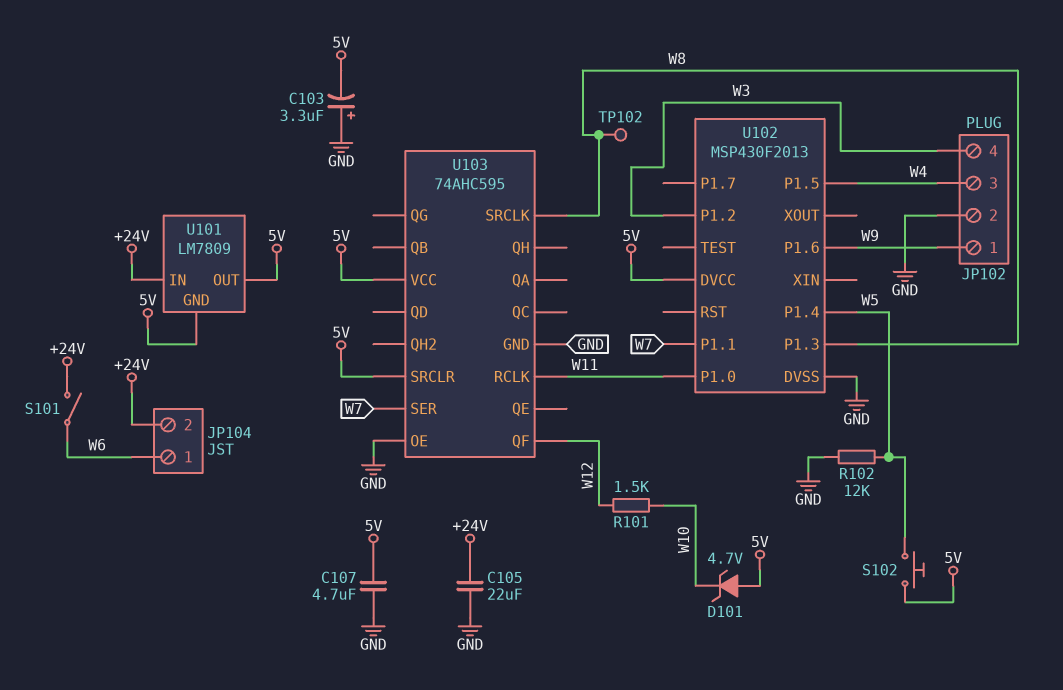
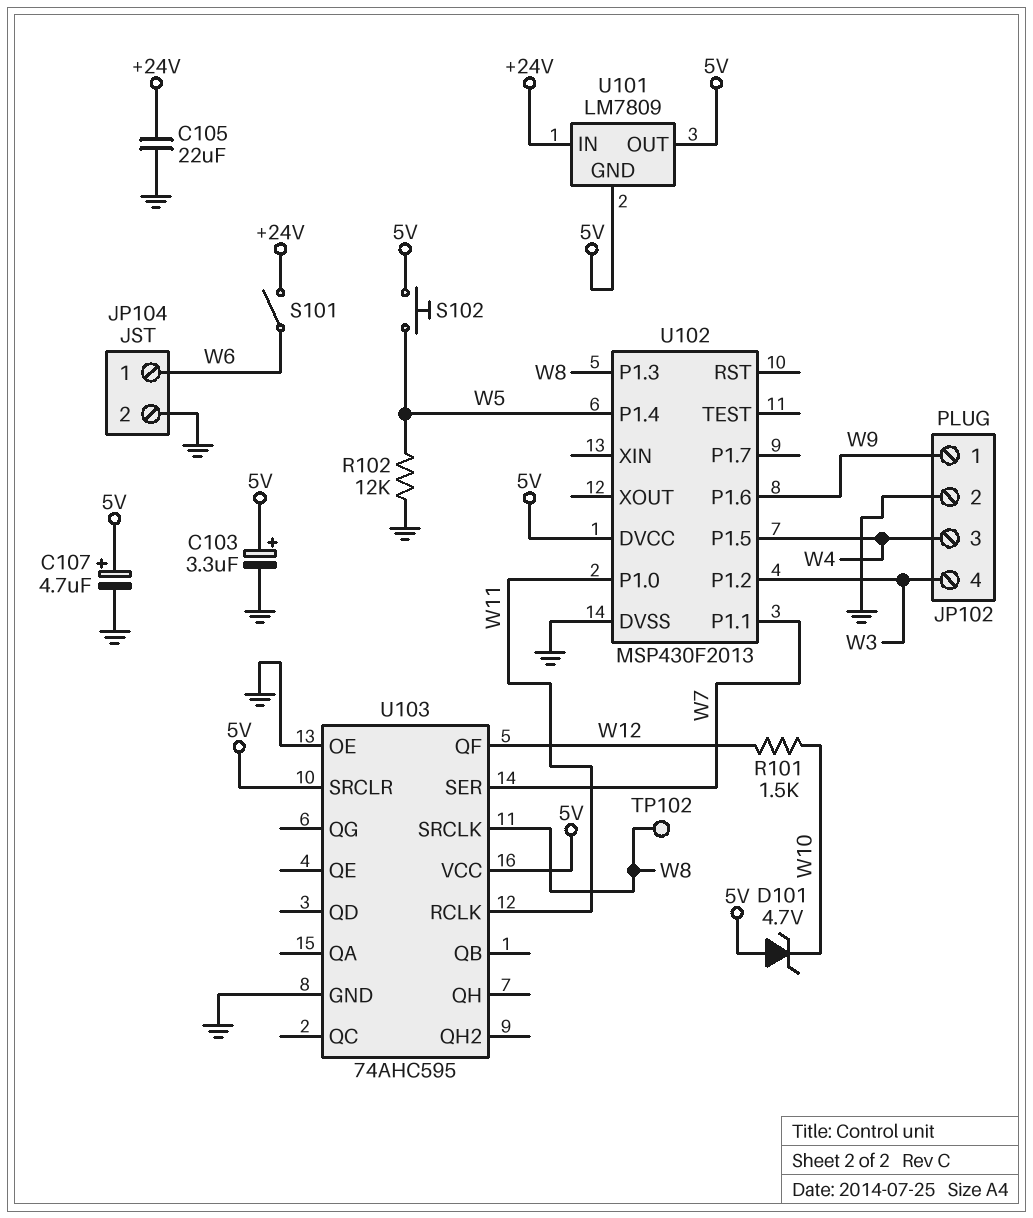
C103: 3.3uF (plus GND, minus 5V) -> 3.3uF (plus 5V, minus GND)
C107: 4.7uF (5V, GND) -> 4.7uF (plus 5V, minus GND)
JP104 pin 2: +24V -> GND

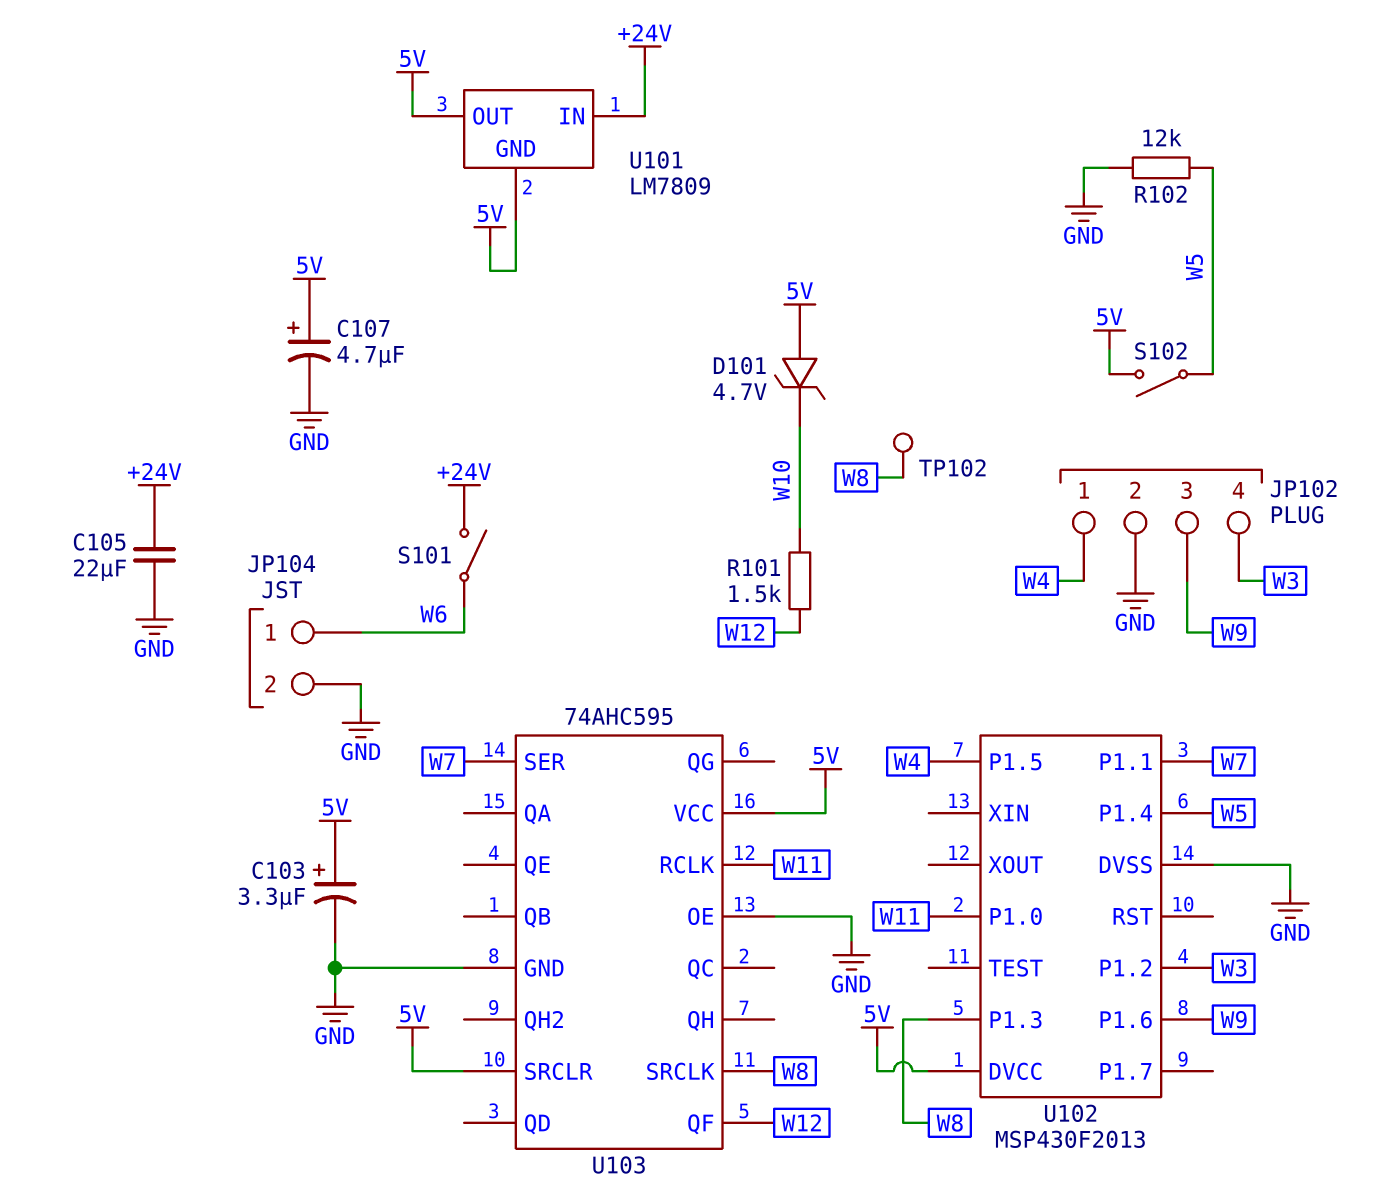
JP102 pin 1: W9 -> W4
JP102 pin 3: W4 -> W9
S102: button (5V, W5) -> switch (5V, W5)

